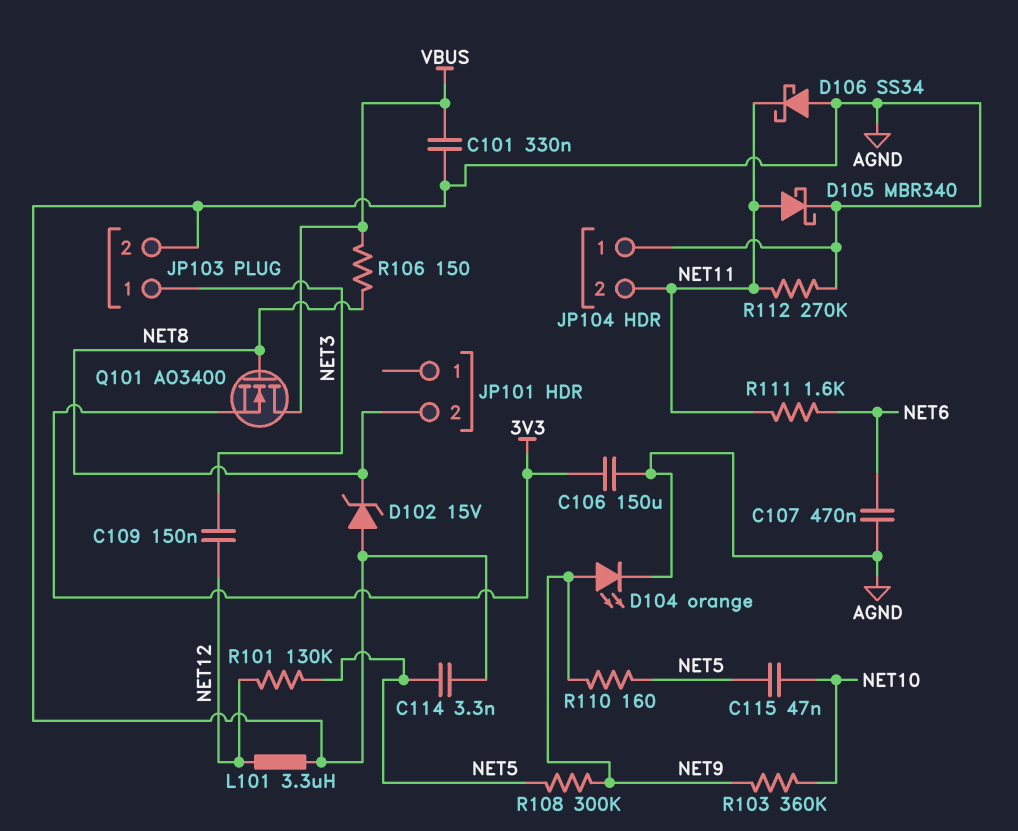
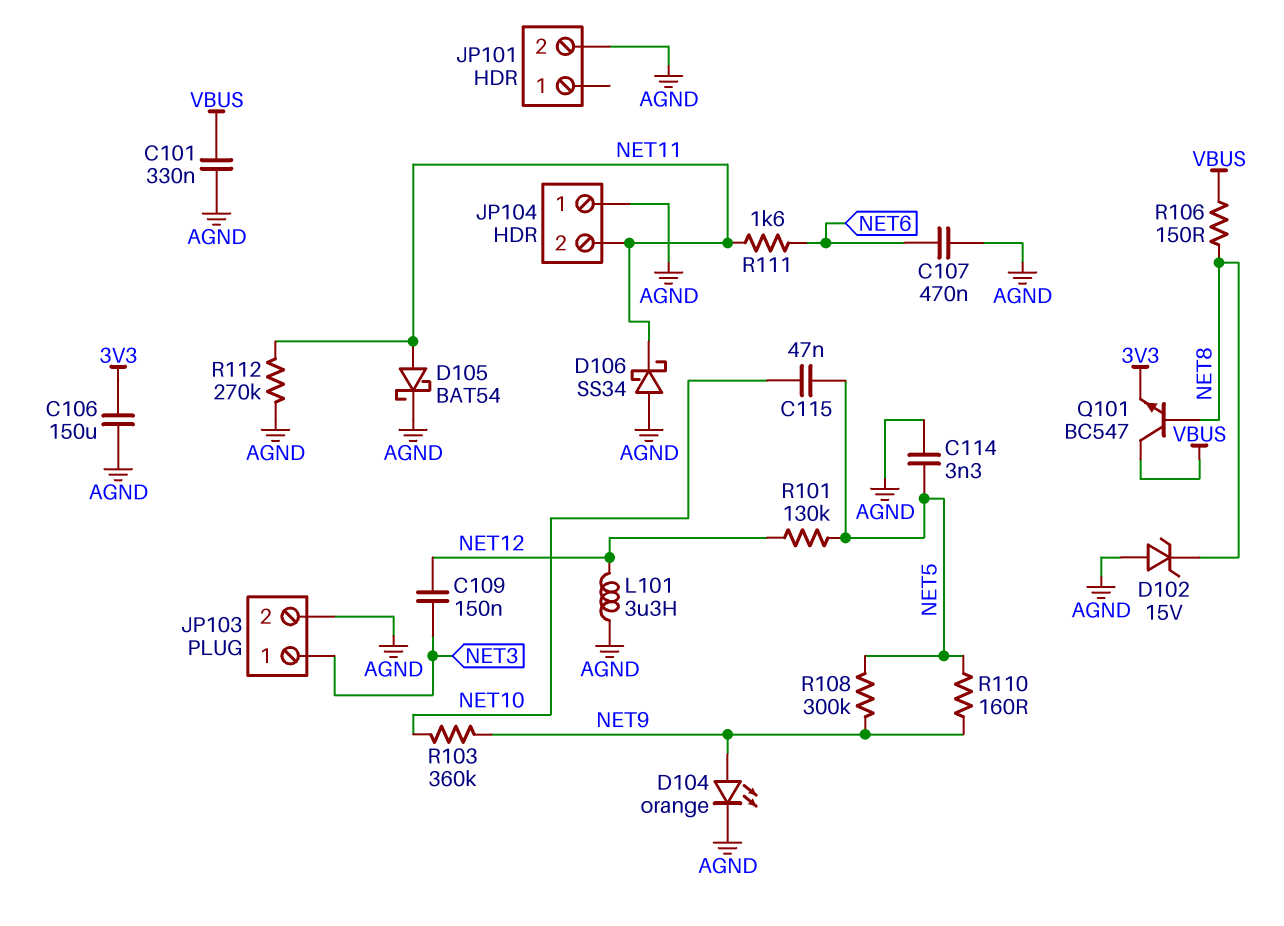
D105: schottky MBR340 (A NET11, K AGND) -> schottky BAT54 (A NET11, K AGND)
JP101 pin 2: NET8 -> AGND
Q101: NMOS AO3400 (G NET8, D VBUS, S 3V3) -> NPN BC547 (B NET8, C VBUS, E 3V3)

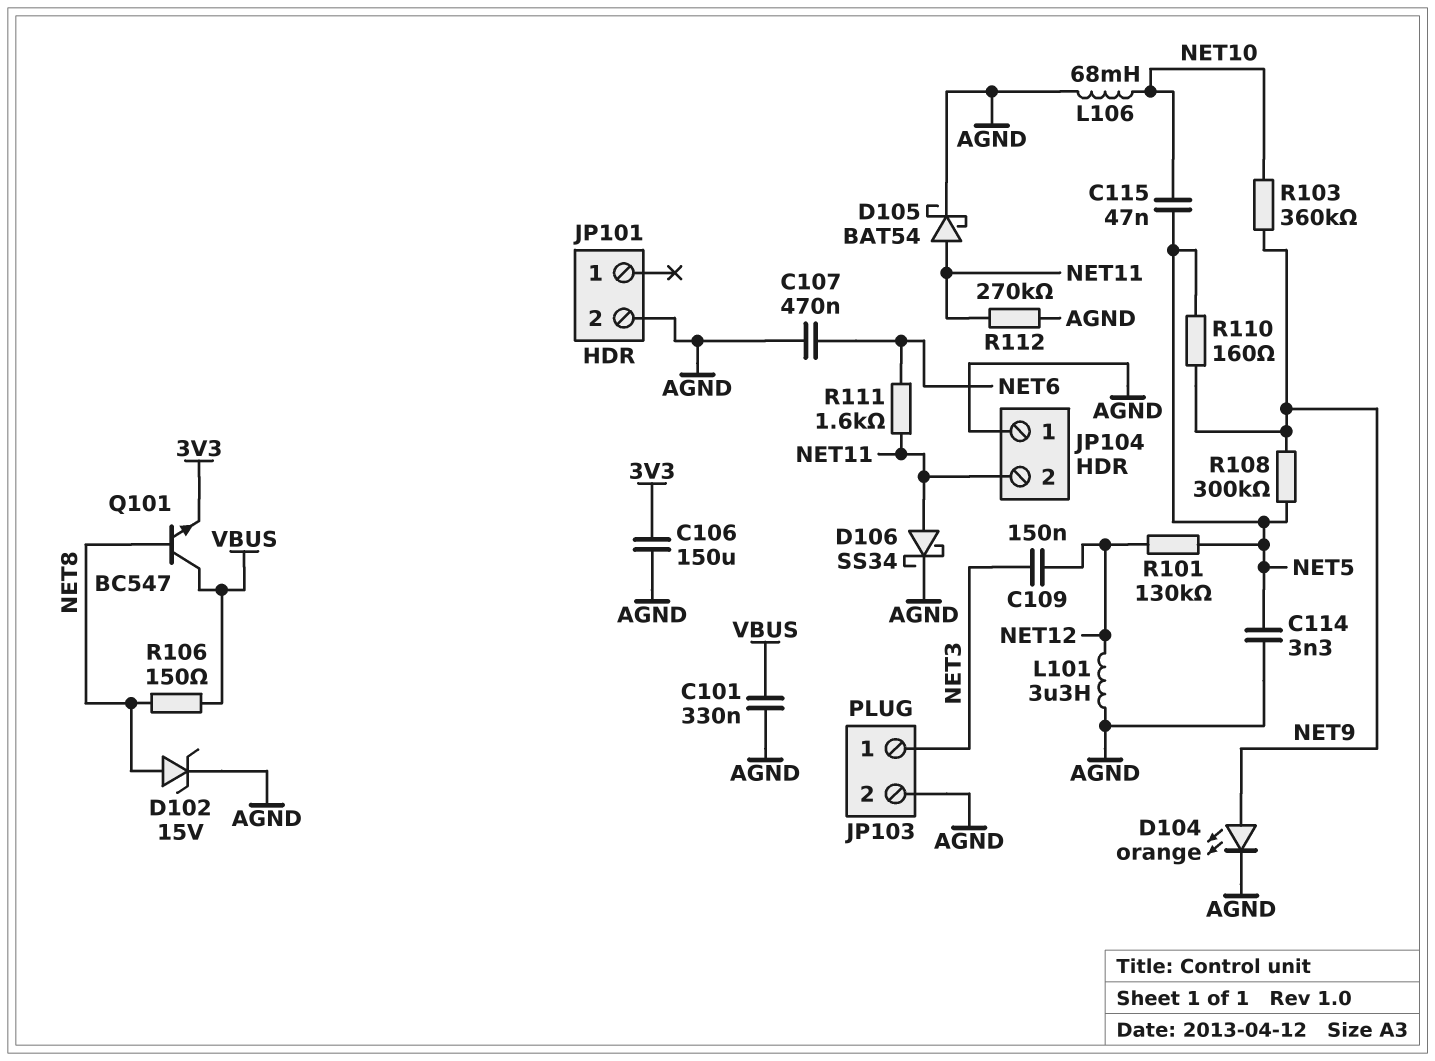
D102: zener 15V (A AGND, K NET8) -> zener 15V (A NET8, K AGND)
D106: schottky SS34 (A AGND, K NET11) -> schottky SS34 (A NET11, K AGND)
L106: none -> 68mH (AGND, NET10)

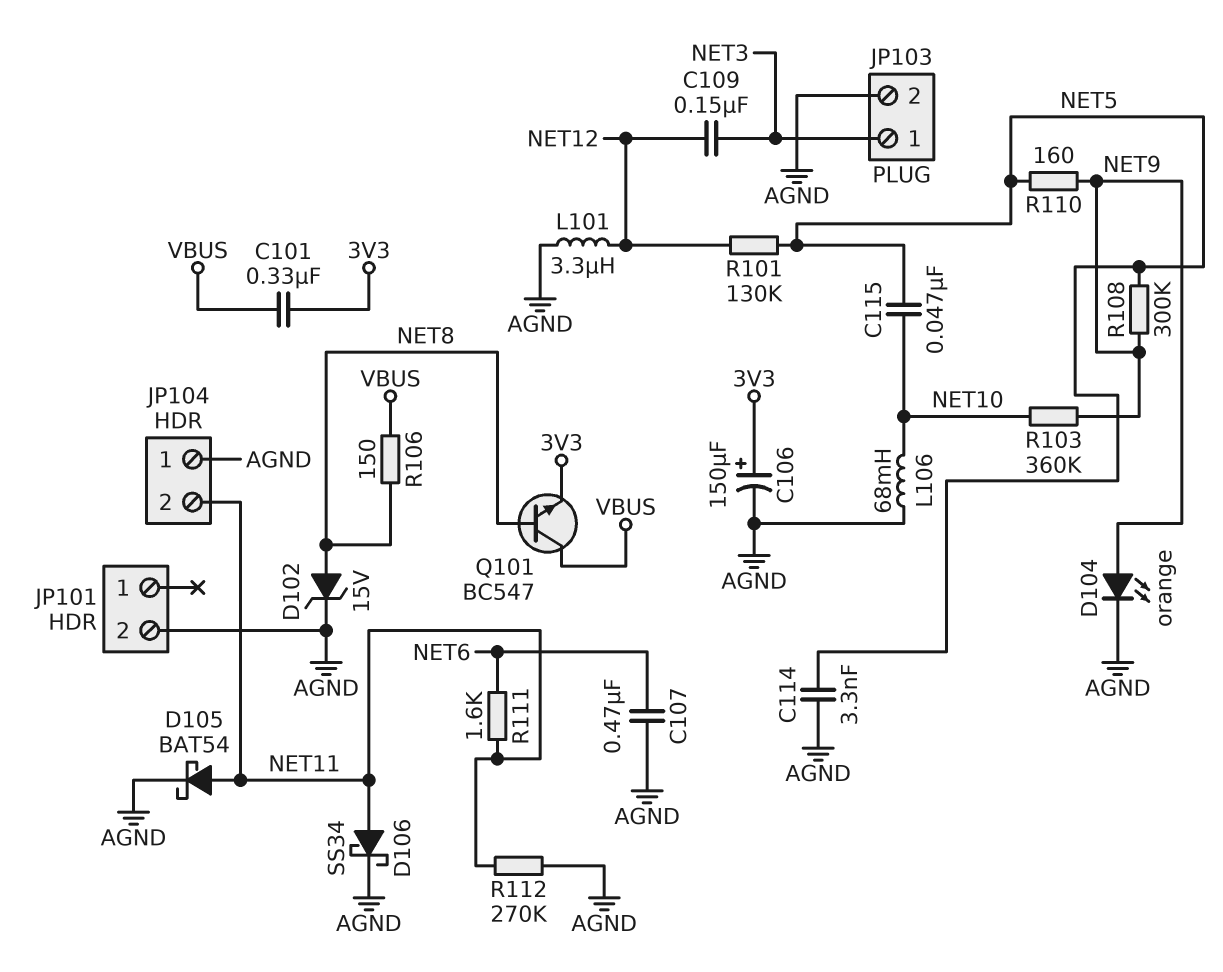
C101: 330nF (AGND, VBUS) -> 330nF (3V3, VBUS)
C106: 150uF (3V3, AGND) -> 150uF (plus 3V3, minus AGND)

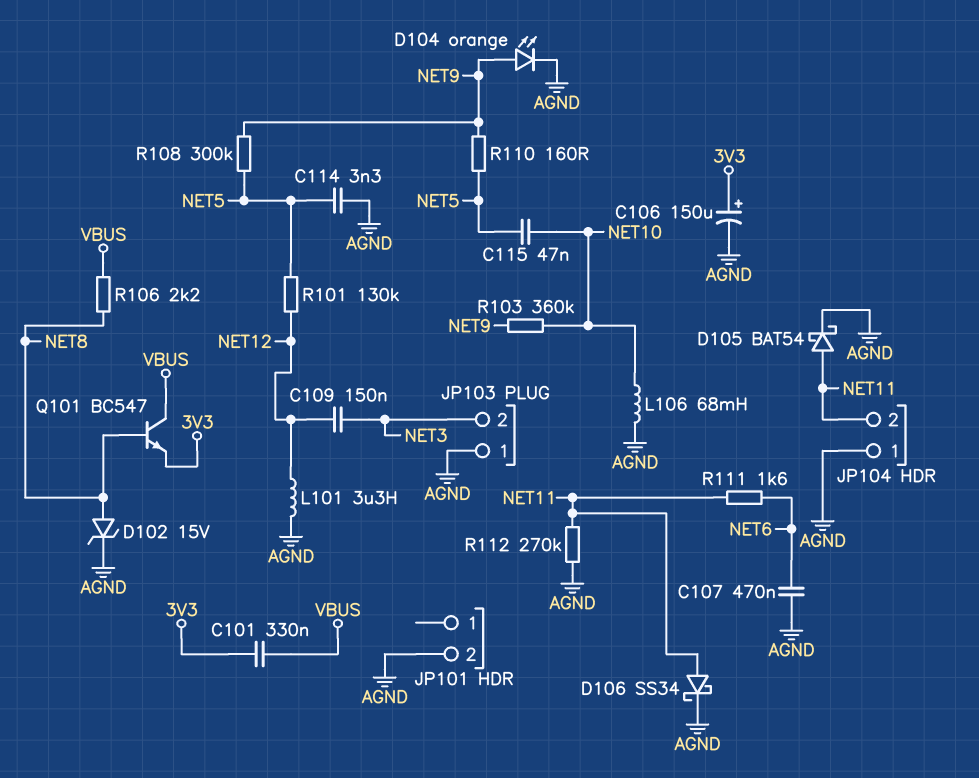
JP103 pin 1: NET3 -> AGND
JP103 pin 2: AGND -> NET3
R106: 150 (NET8, VBUS) -> 2.2k (NET8, VBUS)

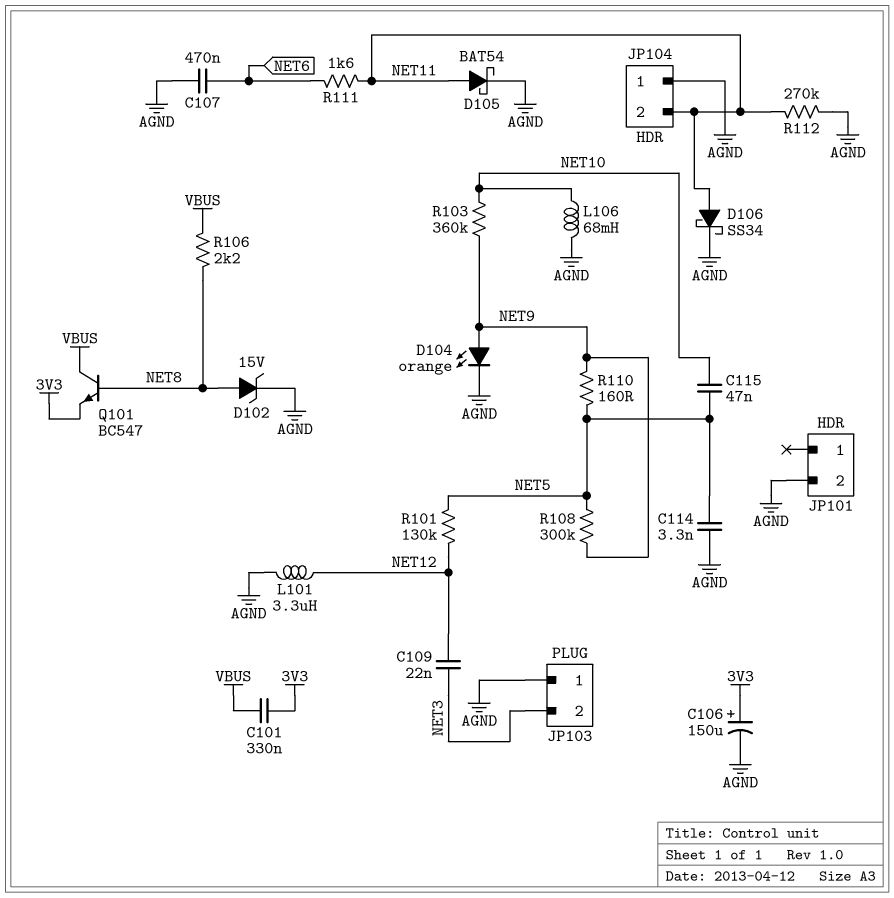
C109: 150nF (NET3, NET12) -> 22nF (NET3, NET12)

